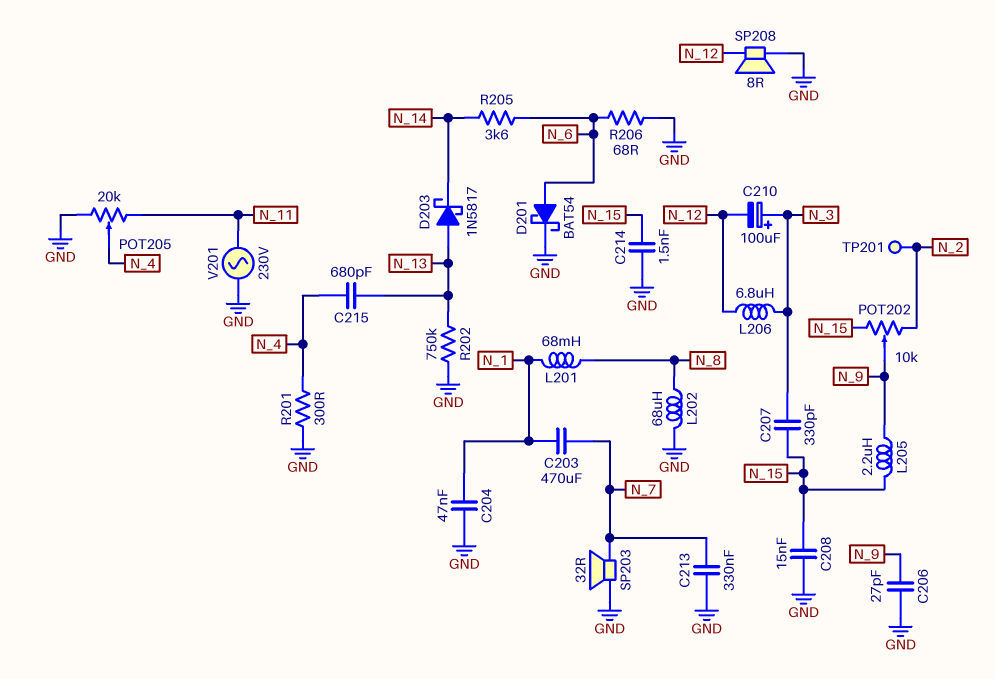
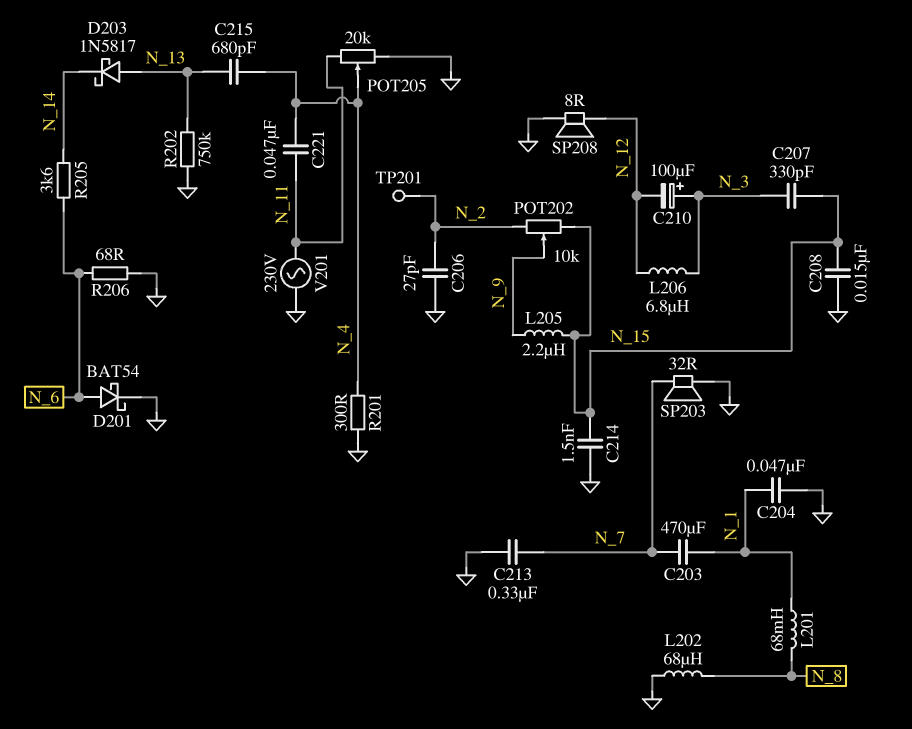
C206: 27pF (GND, N_9) -> 27pF (GND, N_2)
C221: none -> 47nF (N_4, N_11)

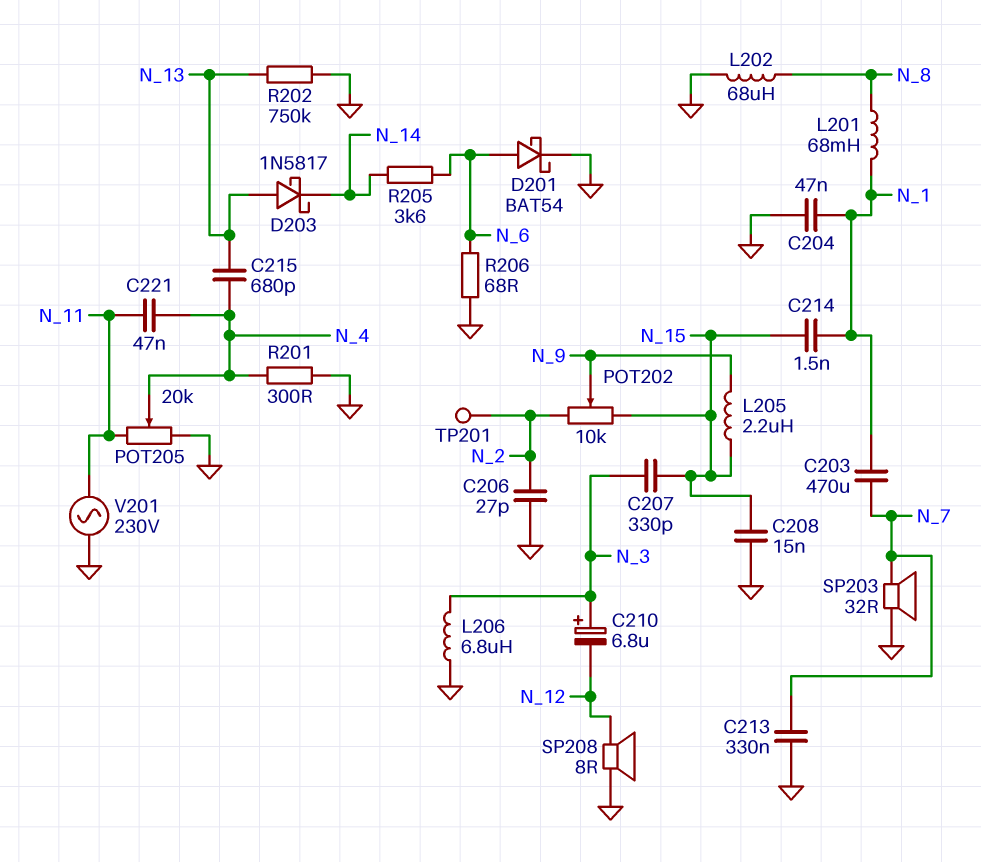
C210: 100uF (plus N_3, minus N_12) -> 6.8uF (plus N_3, minus N_12)
C214: 1.5nF (GND, N_15) -> 1.5nF (N_1, N_15)
L206: 6.8uH (N_3, N_12) -> 6.8uH (GND, N_3)

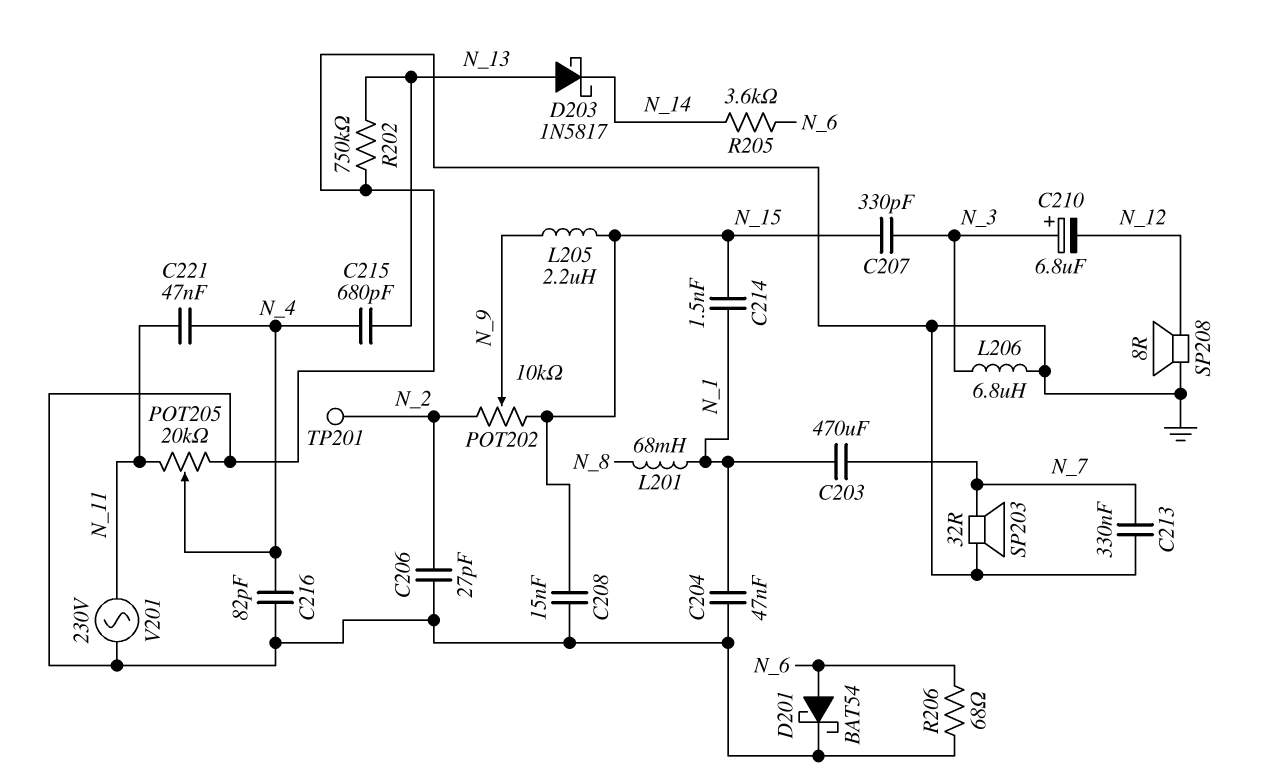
C216: none -> 82pF (GND, N_4)
L202: 68uH (GND, N_8) -> none
R201: 300 (GND, N_4) -> none

